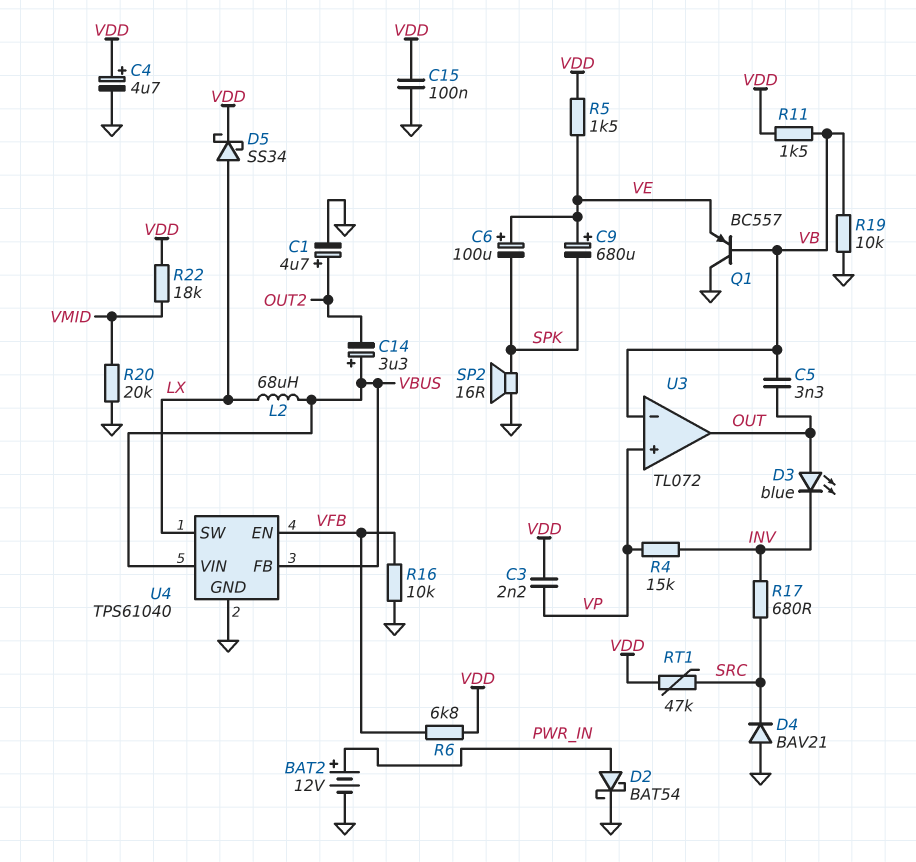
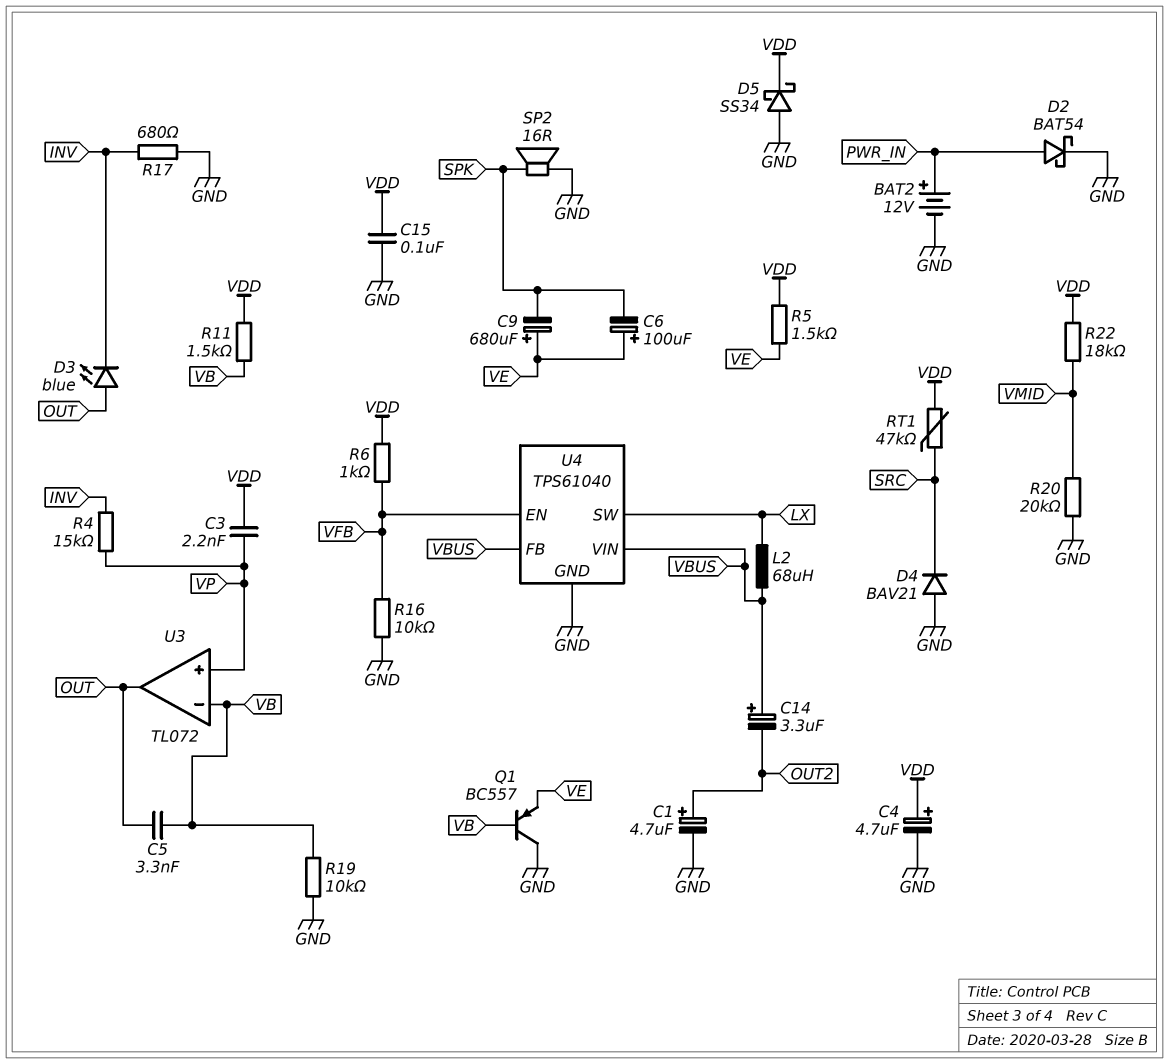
D5: schottky SS34 (A LX, K VDD) -> schottky SS34 (A GND, K VDD)
R6: 6.8k (VDD, VFB) -> 1k (VDD, VFB)
R17: 680 (INV, SRC) -> 680 (GND, INV)

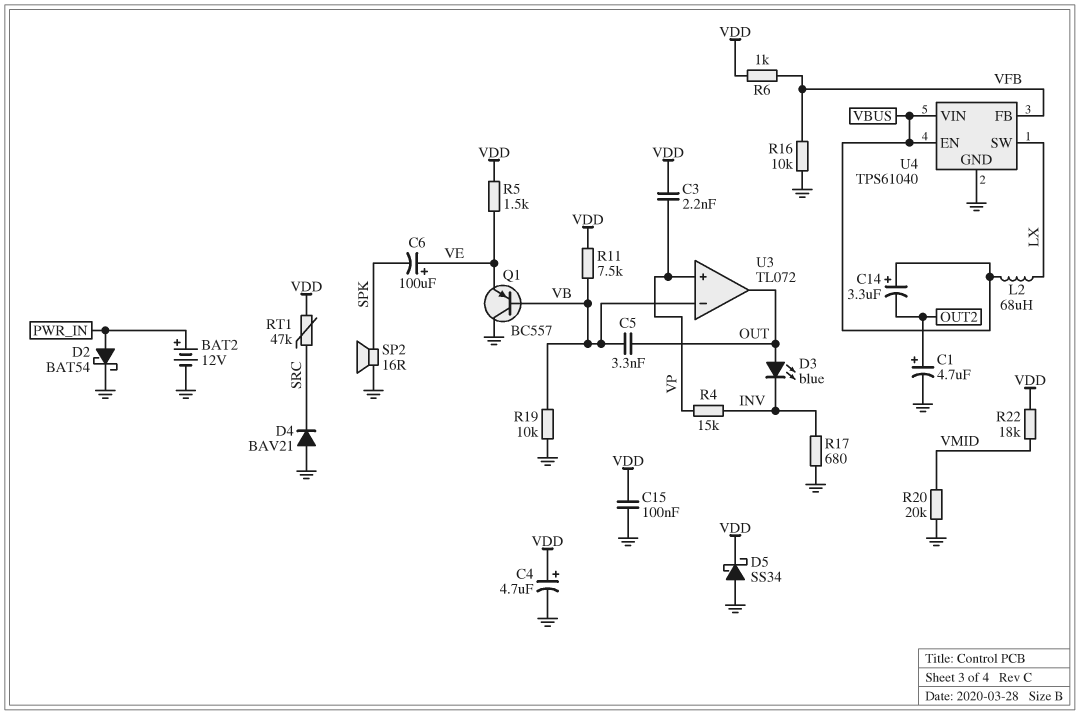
C9: 680uF (plus VE, minus SPK) -> none
R11: 1.5k (VB, VDD) -> 7.5k (VB, VDD)
U4 pin EN: VFB -> VBUS
U4 pin FB: VBUS -> VFB

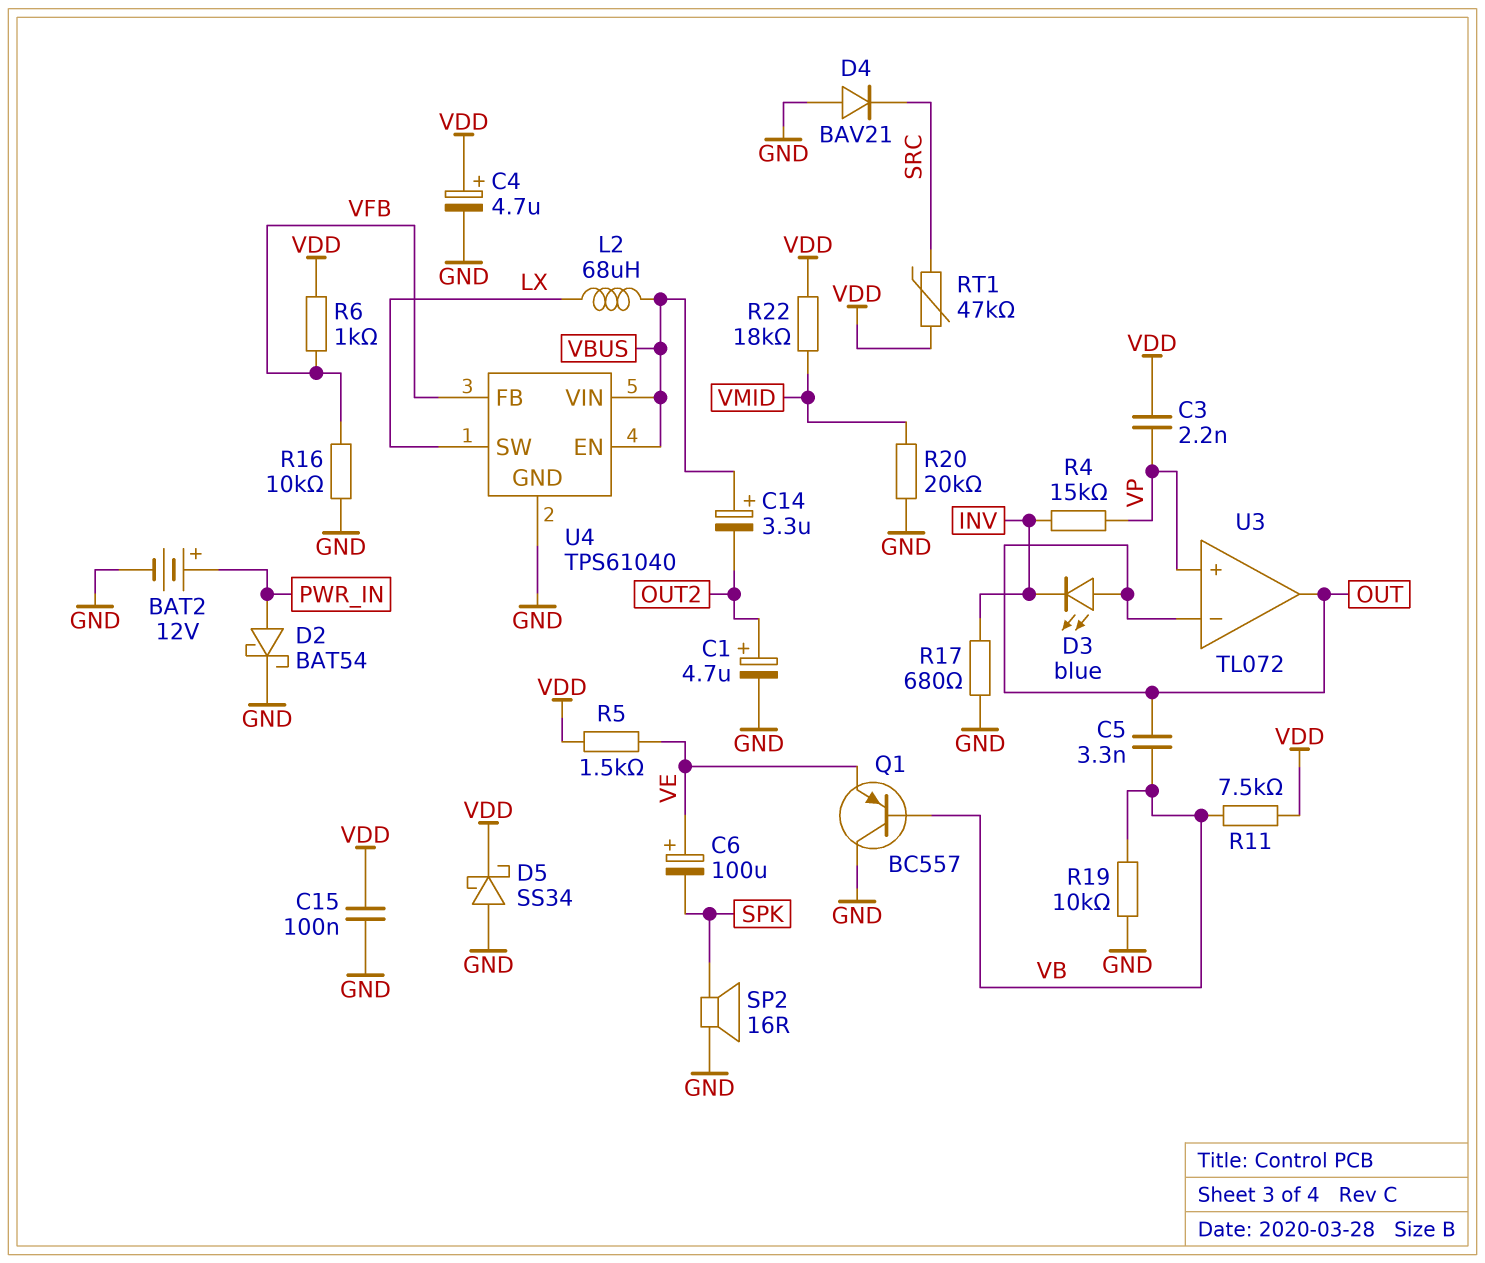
U3 pin in-: VB -> OUT

